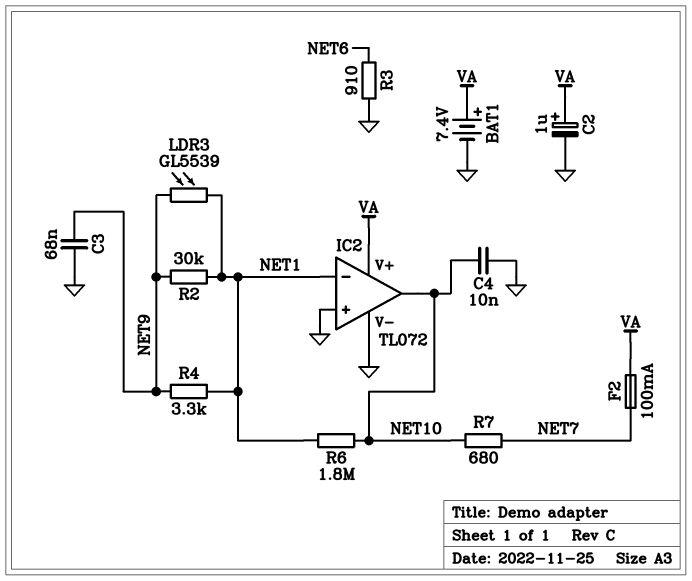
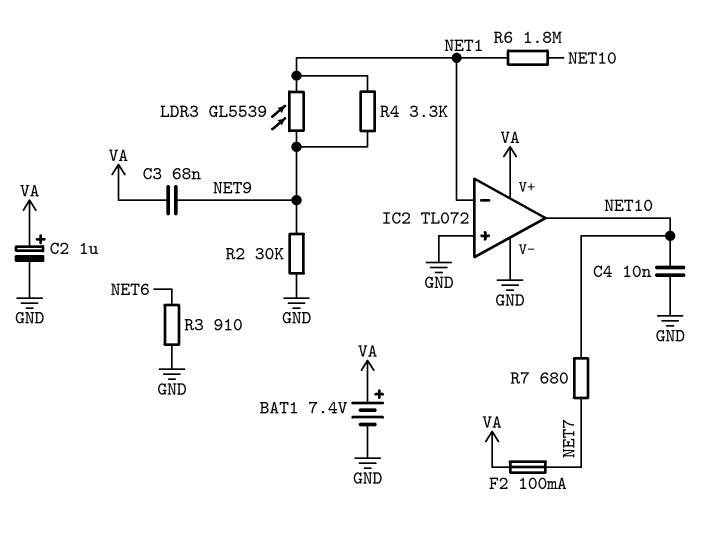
C3: 68nF (GND, NET9) -> 68nF (NET9, VA)
R2: 30k (NET1, NET9) -> 30k (GND, NET9)

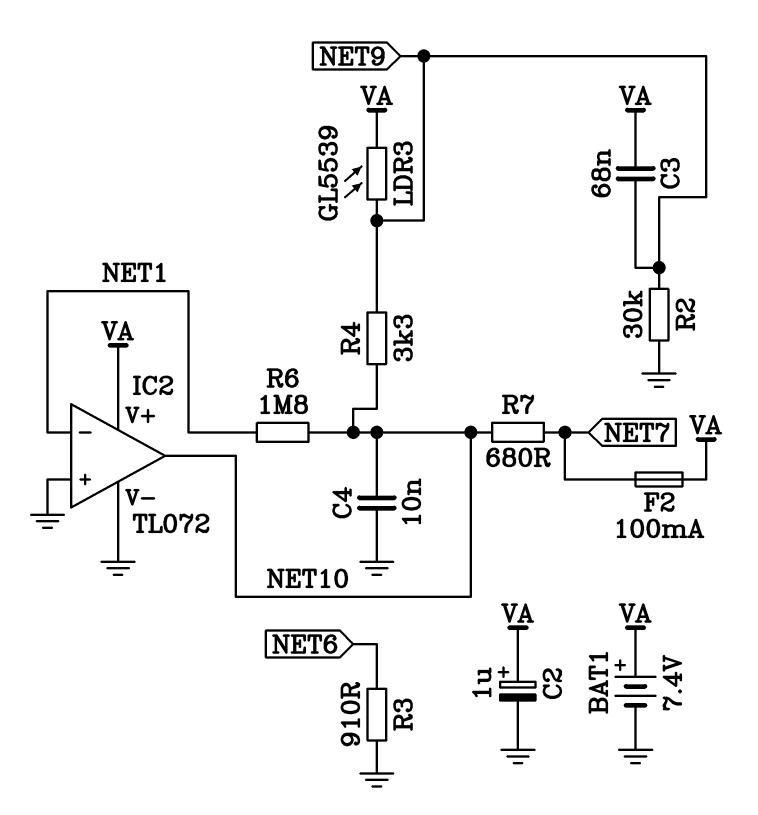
LDR3: GL5539 (NET1, NET9) -> GL5539 (NET9, VA)
R4: 3.3k (NET1, NET9) -> 3.3k (NET9, NET10)

